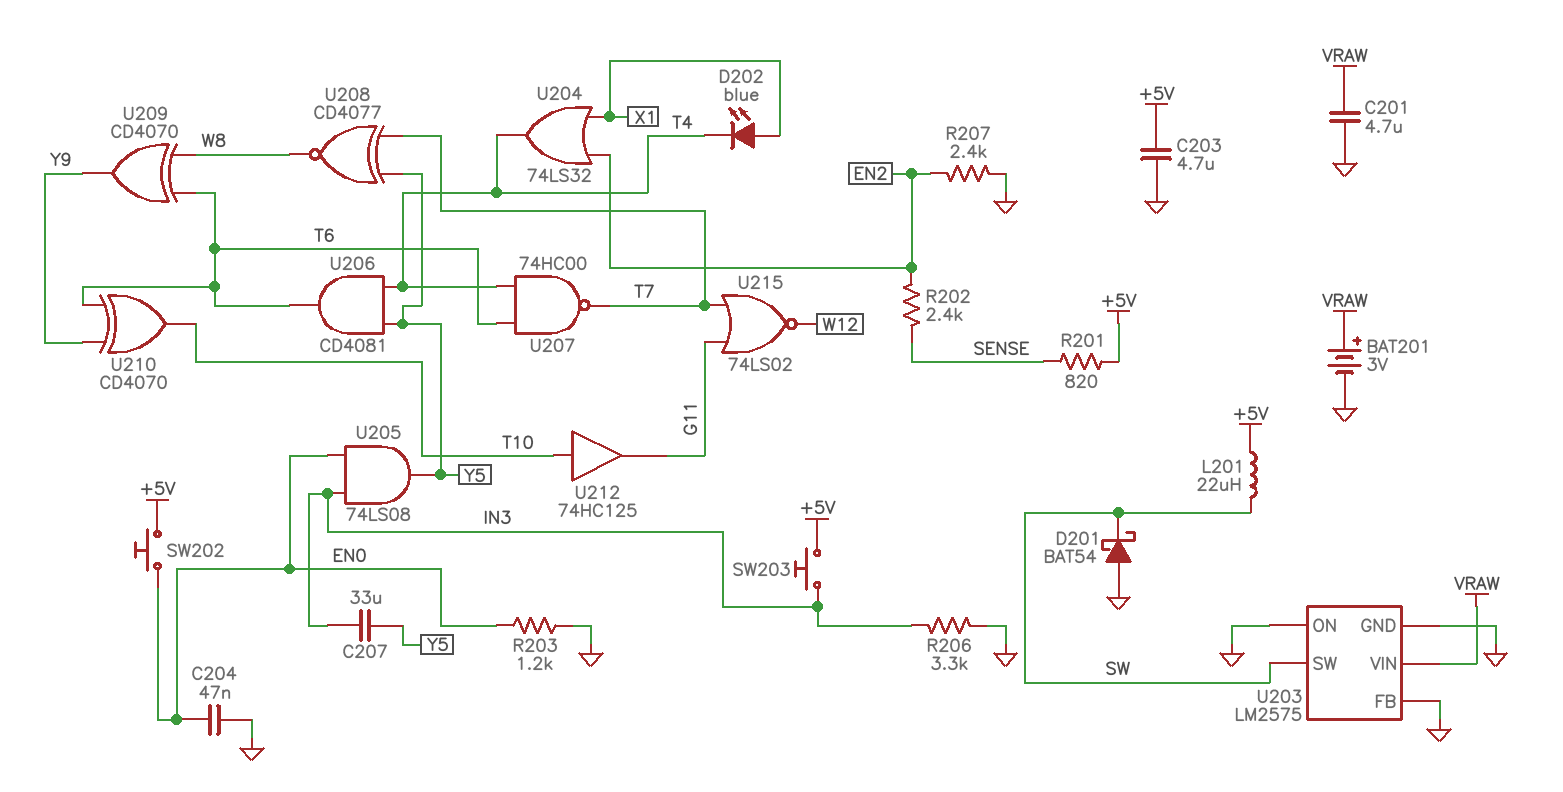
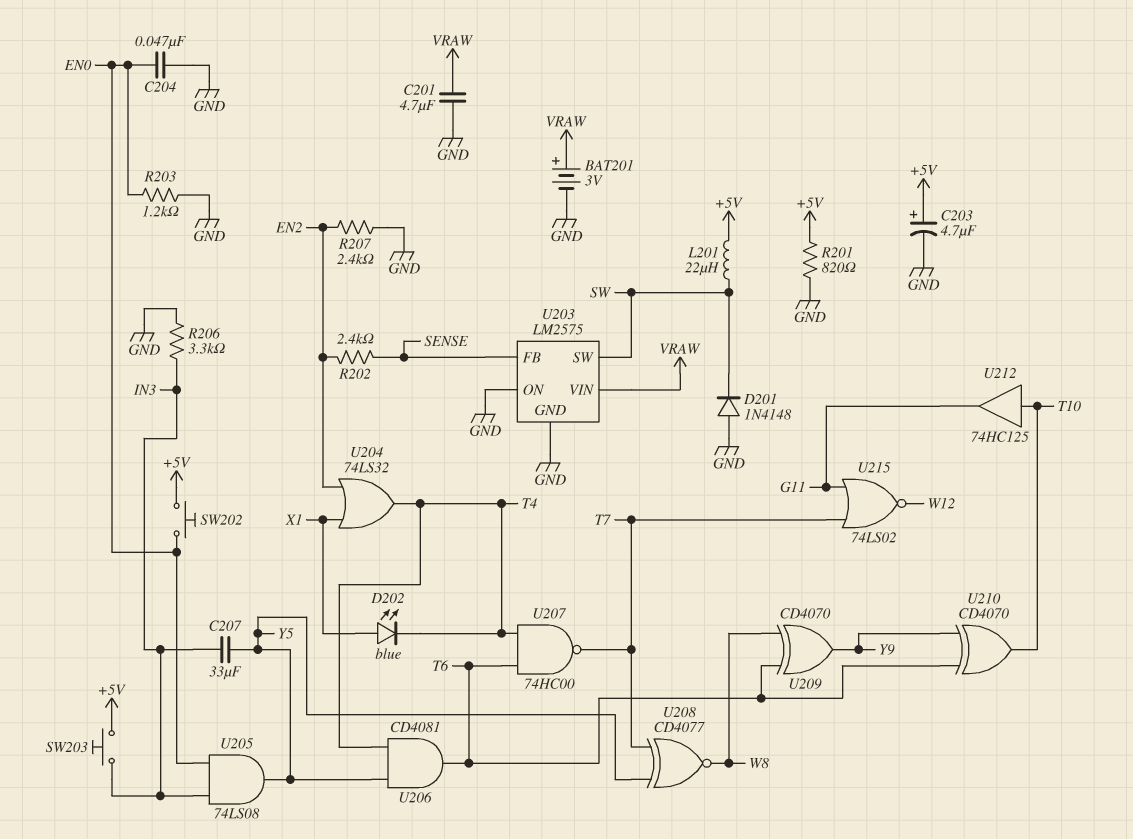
C203: 4.7uF (+5V, GND) -> 4.7uF (plus +5V, minus GND)
D201: schottky BAT54 (A GND, K SW) -> diode 1N4148 (A GND, K SW)
R201: 820 (+5V, SENSE) -> 820 (+5V, GND)
U203 pin FB: GND -> SENSE

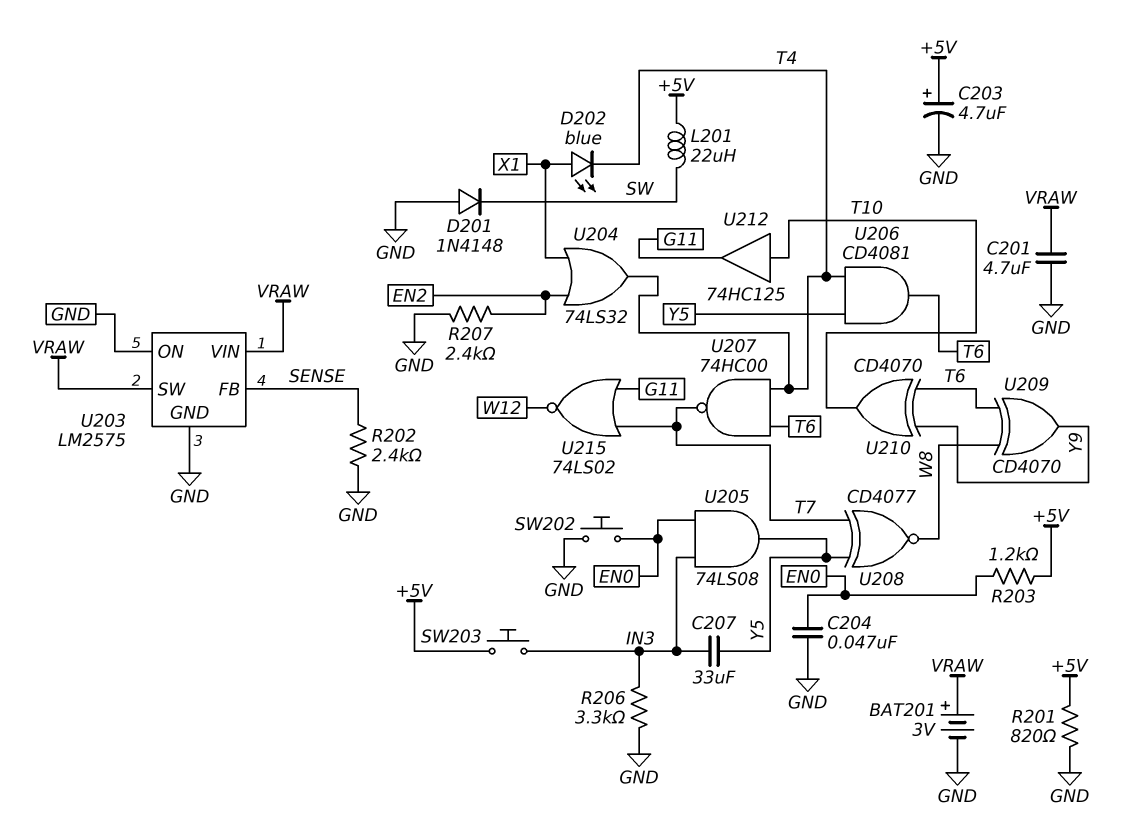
R202: 2.4k (EN2, SENSE) -> 2.4k (GND, SENSE)
R203: 1.2k (EN0, GND) -> 1.2k (+5V, EN0)
SW202: button (+5V, EN0) -> button (EN0, GND)
U203 pin SW: SW -> VRAW

